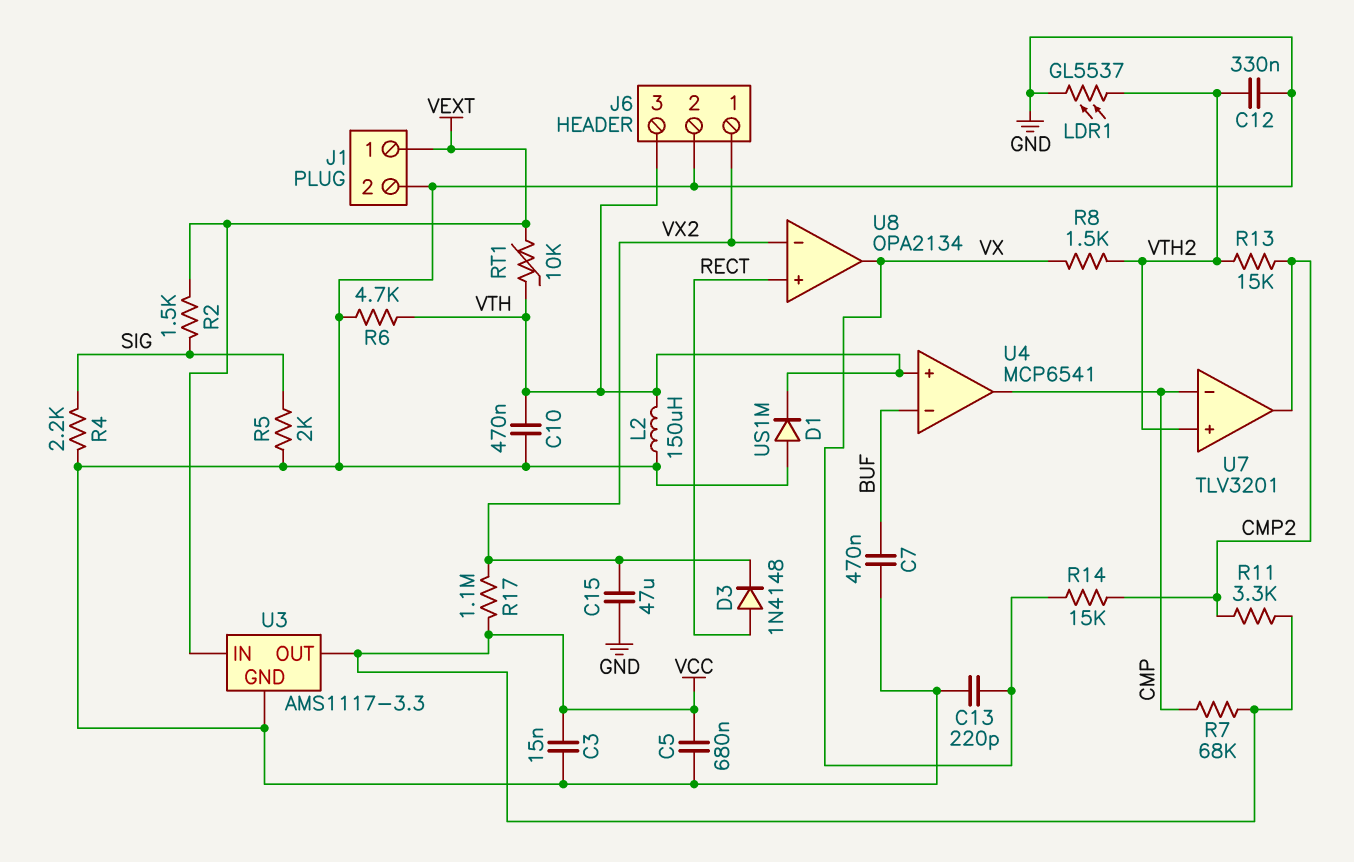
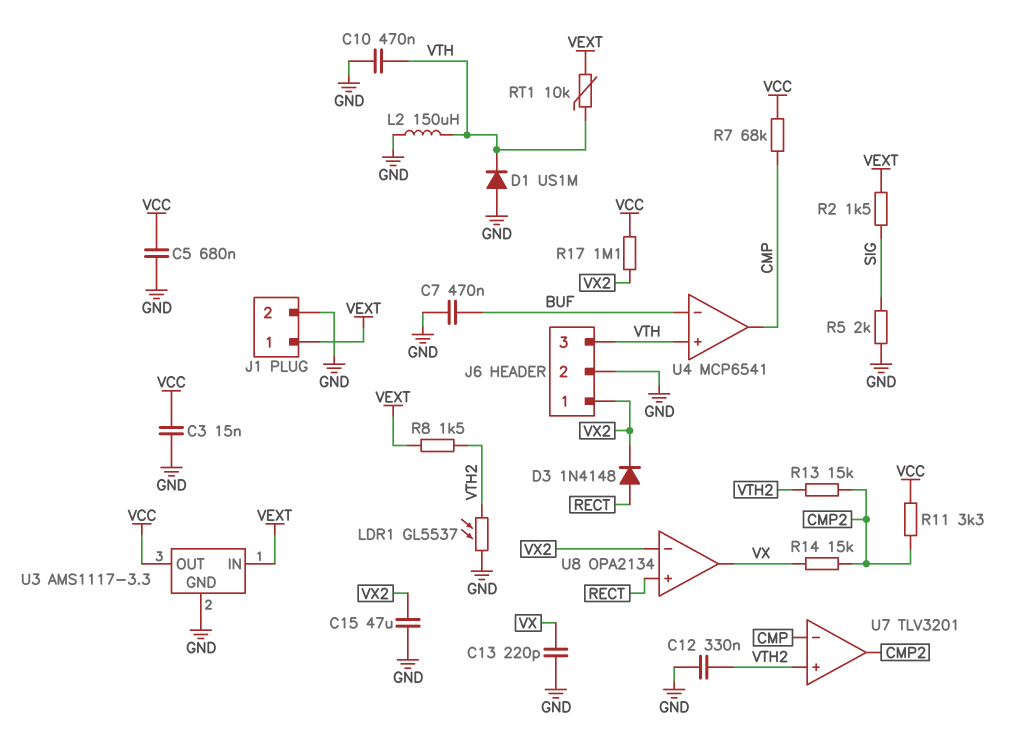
R4: 2.2k (GND, SIG) -> none
R6: 4.7k (GND, VTH) -> none
R8: 1.5k (VTH2, VX) -> 1.5k (VEXT, VTH2)

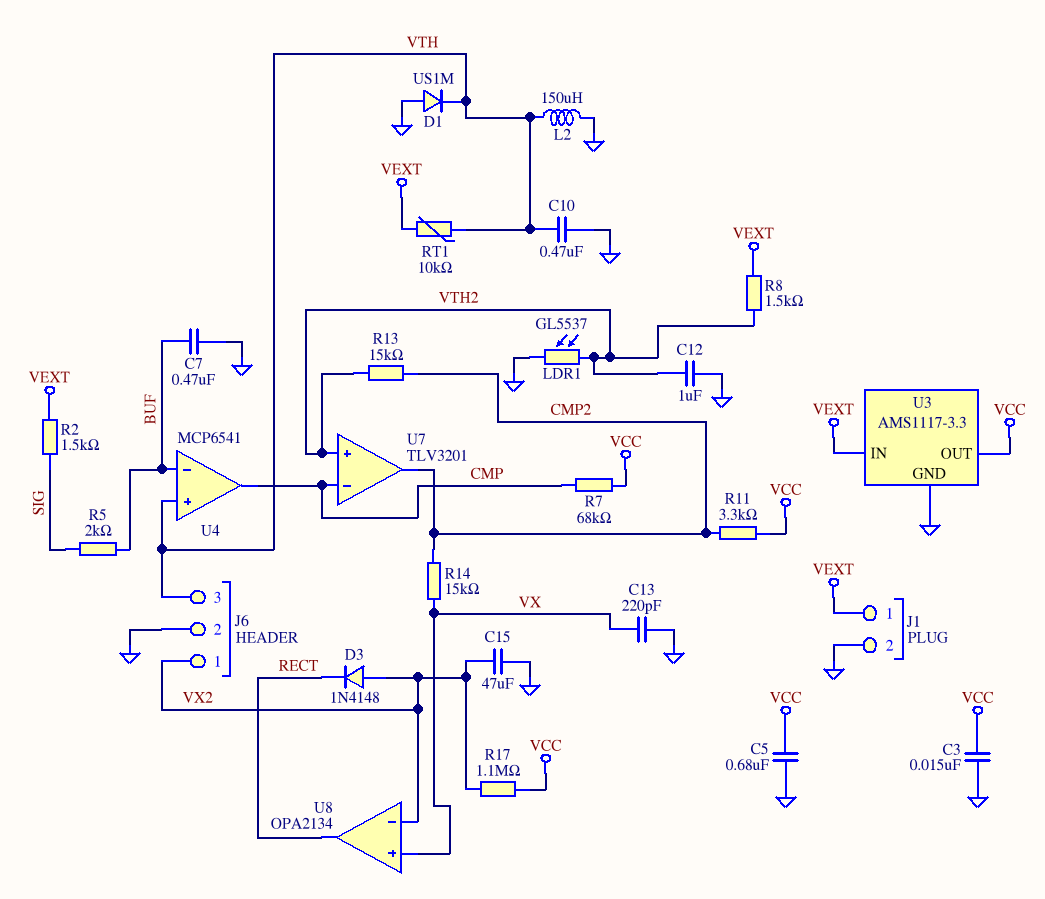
C12: 330nF (GND, VTH2) -> 1uF (GND, VTH2)
D3: diode 1N4148 (A RECT, K VX2) -> diode 1N4148 (A VX2, K RECT)
R5: 2k (GND, SIG) -> 2k (BUF, SIG)
U8 pin in+: RECT -> VX
U8 pin out: VX -> RECT

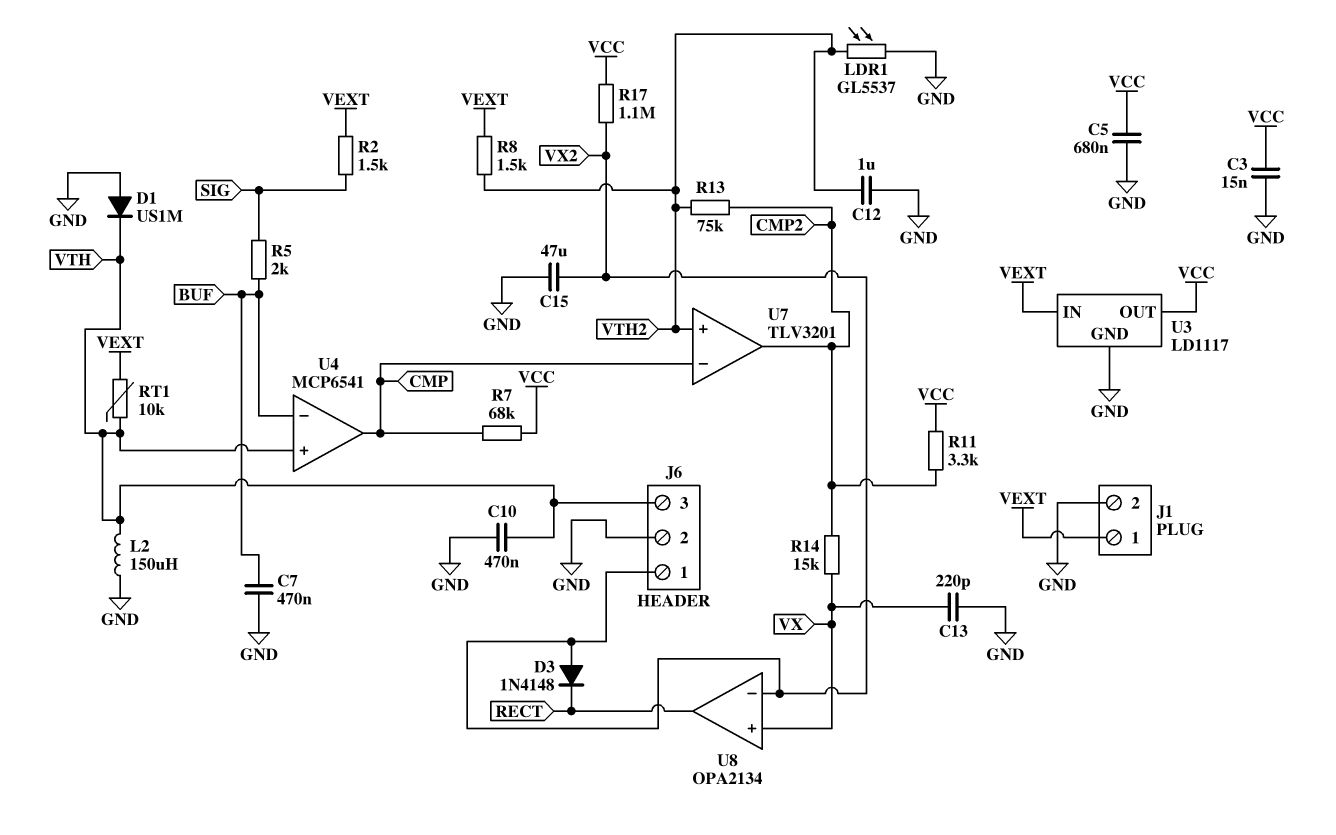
R13: 15k (CMP2, VTH2) -> 75k (CMP2, VTH2)
U3: AMS1117-3.3 -> LD1117

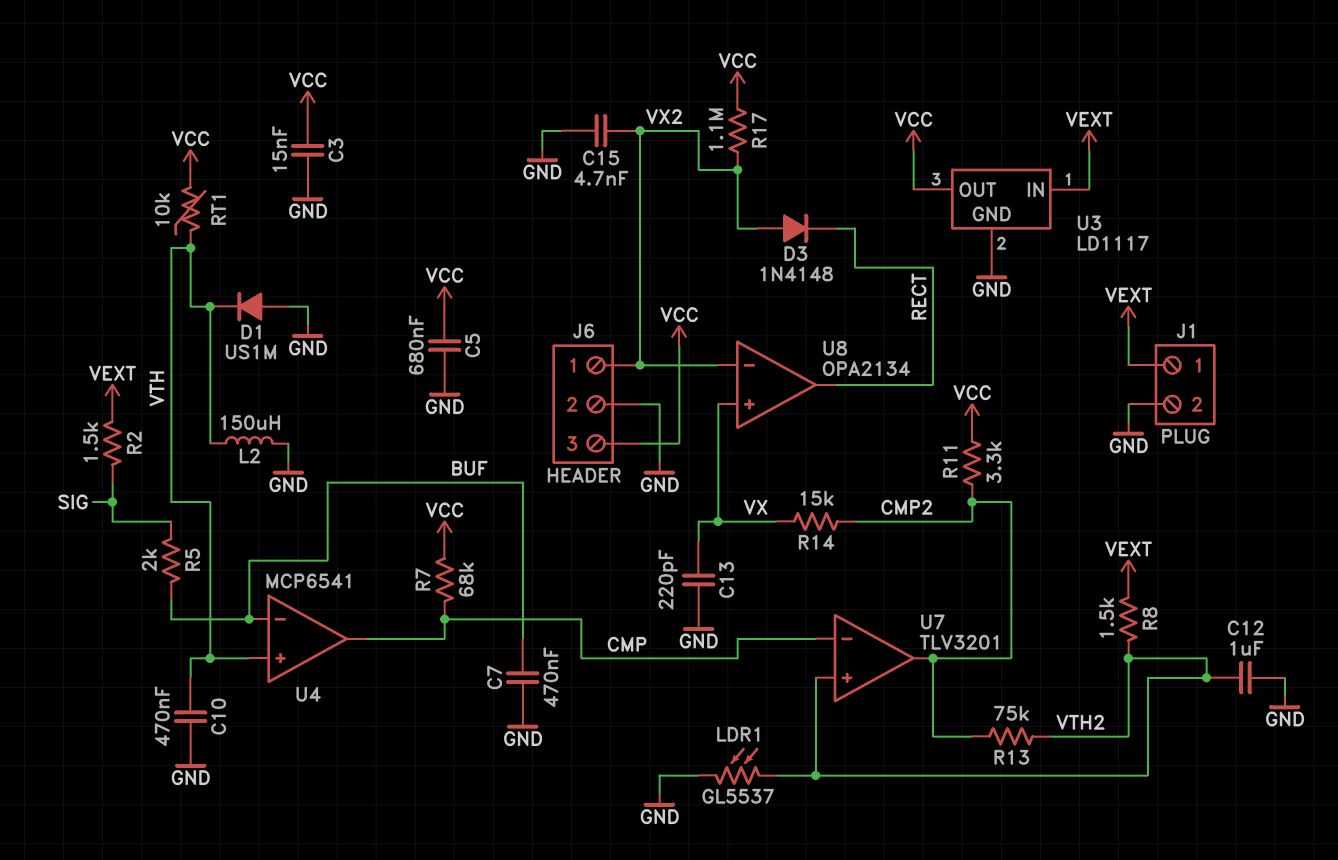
C15: 47uF (GND, VX2) -> 4.7nF (GND, VX2)
J6 pin 3: VTH -> VCC
RT1: 10k (VEXT, VTH) -> 10k (VCC, VTH)

